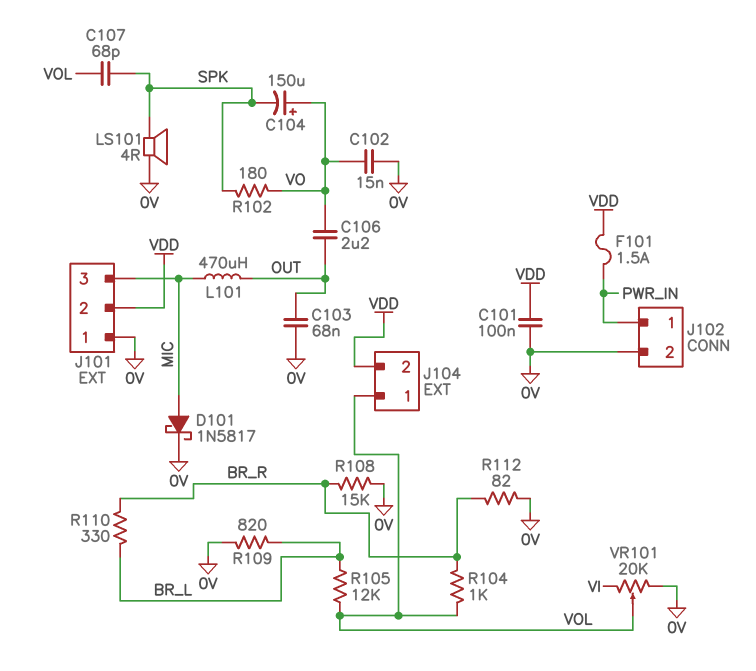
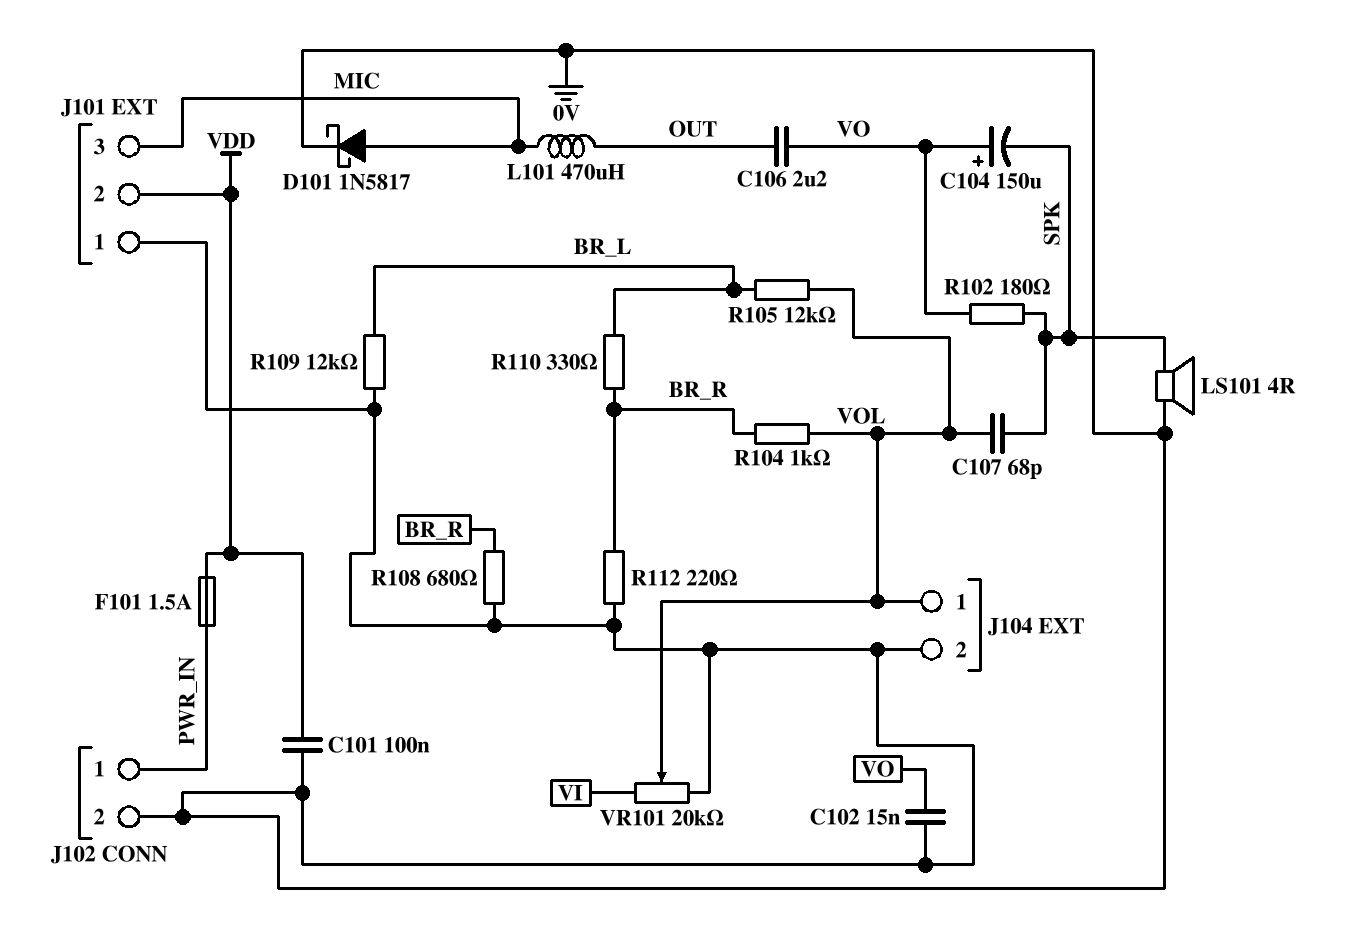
C103: 68nF (0V, OUT) -> none
J104 pin 2: VDD -> 0V
R108: 15k (0V, BR_R) -> 680 (0V, BR_R)
R109: 820 (0V, BR_L) -> 12k (0V, BR_L)
R112: 82 (0V, BR_R) -> 220 (0V, BR_R)

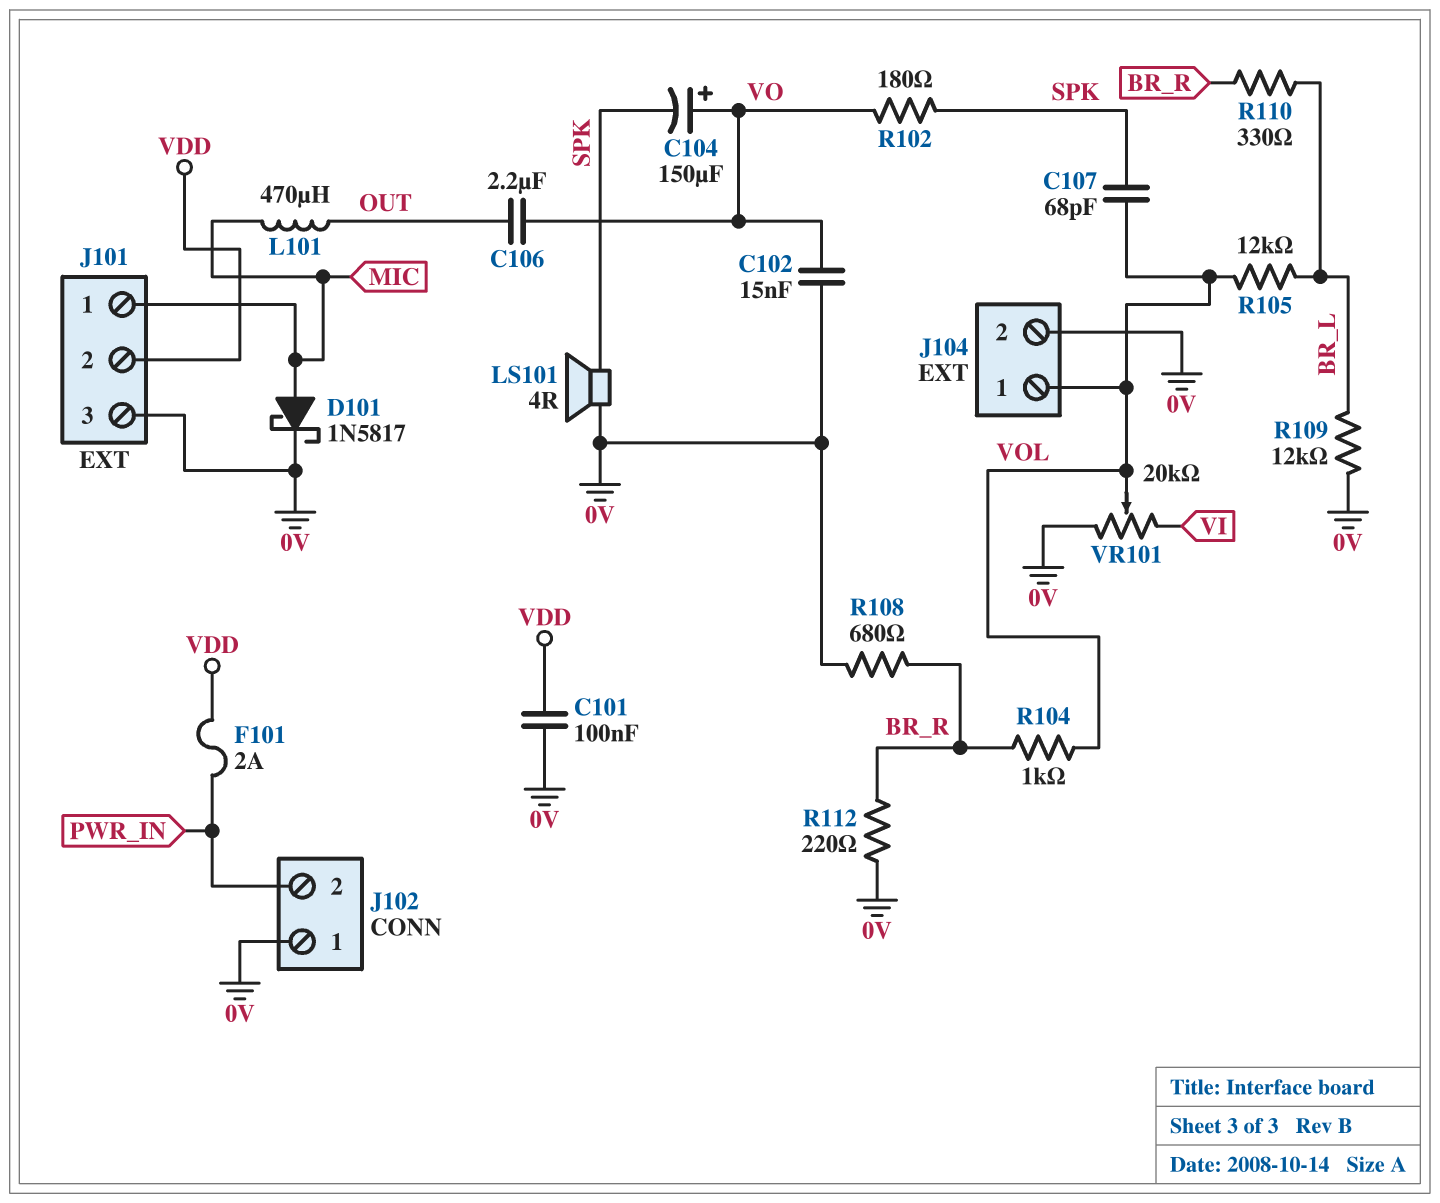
F101: 1.5A (PWR_IN, VDD) -> 2A (PWR_IN, VDD)
J101 pin 1: 0V -> MIC
J101 pin 3: MIC -> 0V
J102 pin 1: PWR_IN -> 0V
J102 pin 2: 0V -> PWR_IN

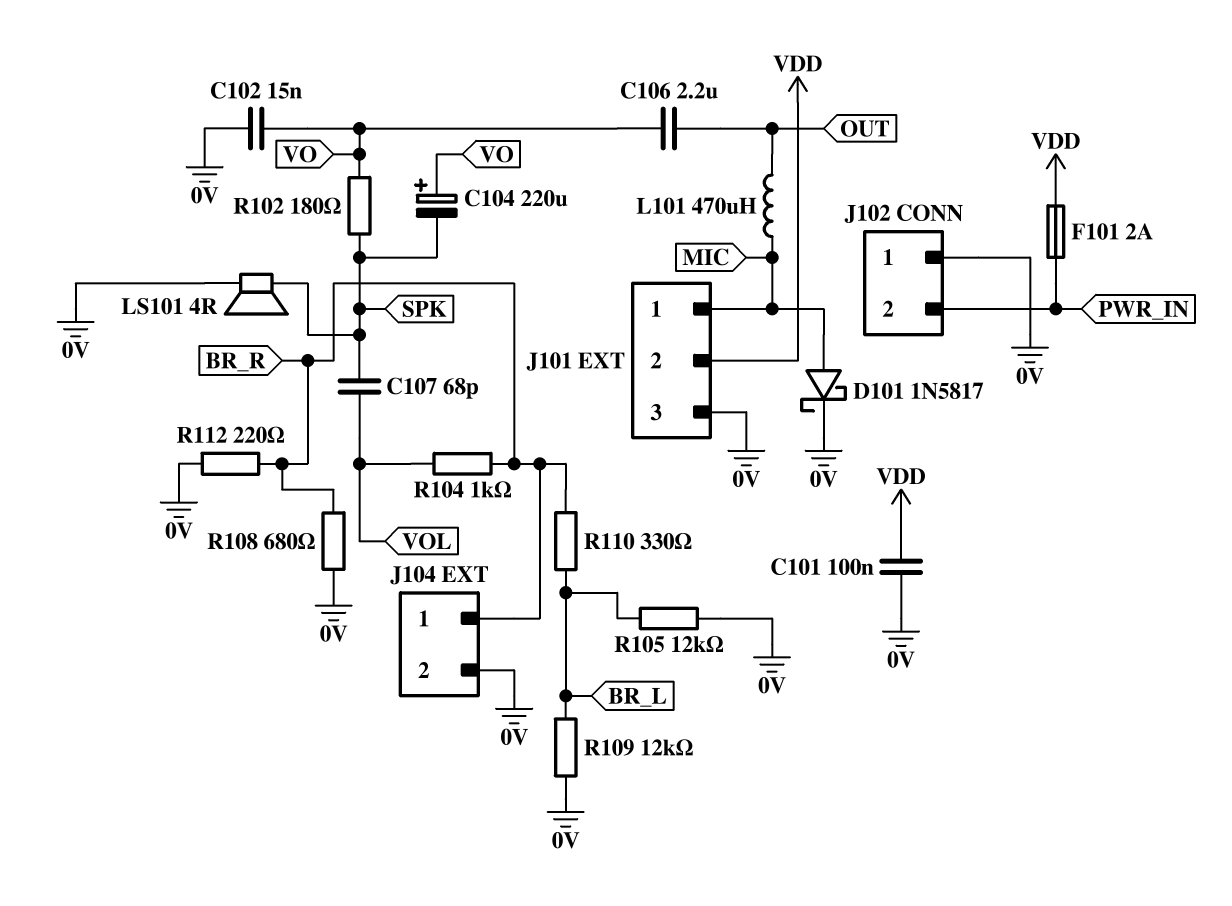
C104: 150uF (plus VO, minus SPK) -> 220uF (plus VO, minus SPK)
J104 pin 1: VOL -> BR_R
R105: 12k (BR_L, VOL) -> 12k (0V, BR_L)
VR101: 20k (0V, VI, wiper VOL) -> none

